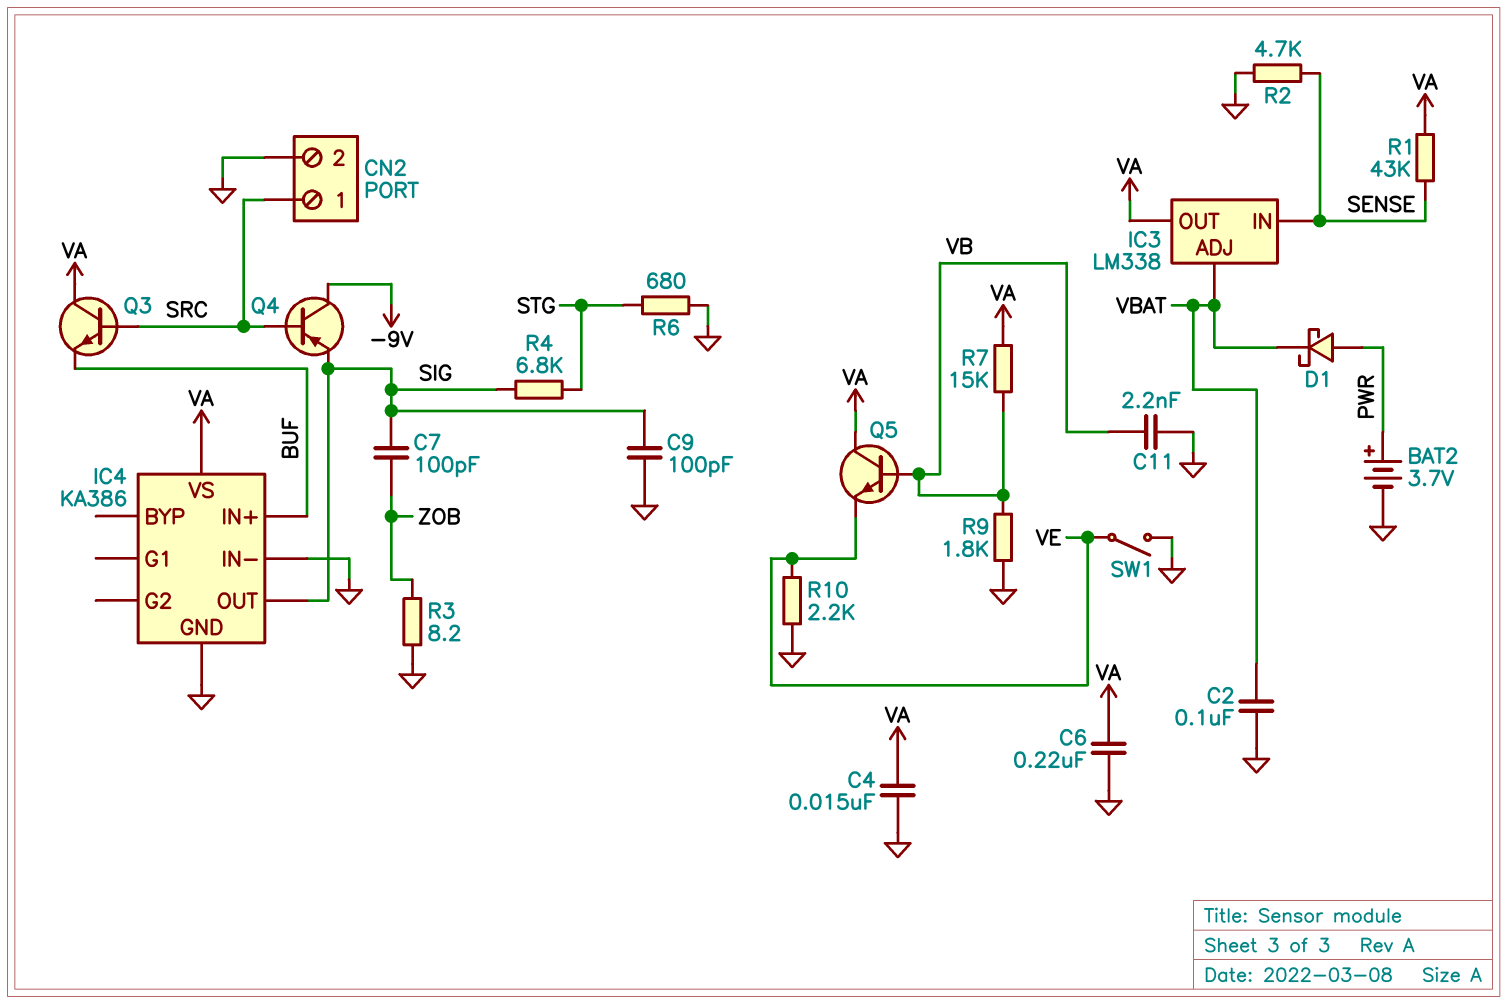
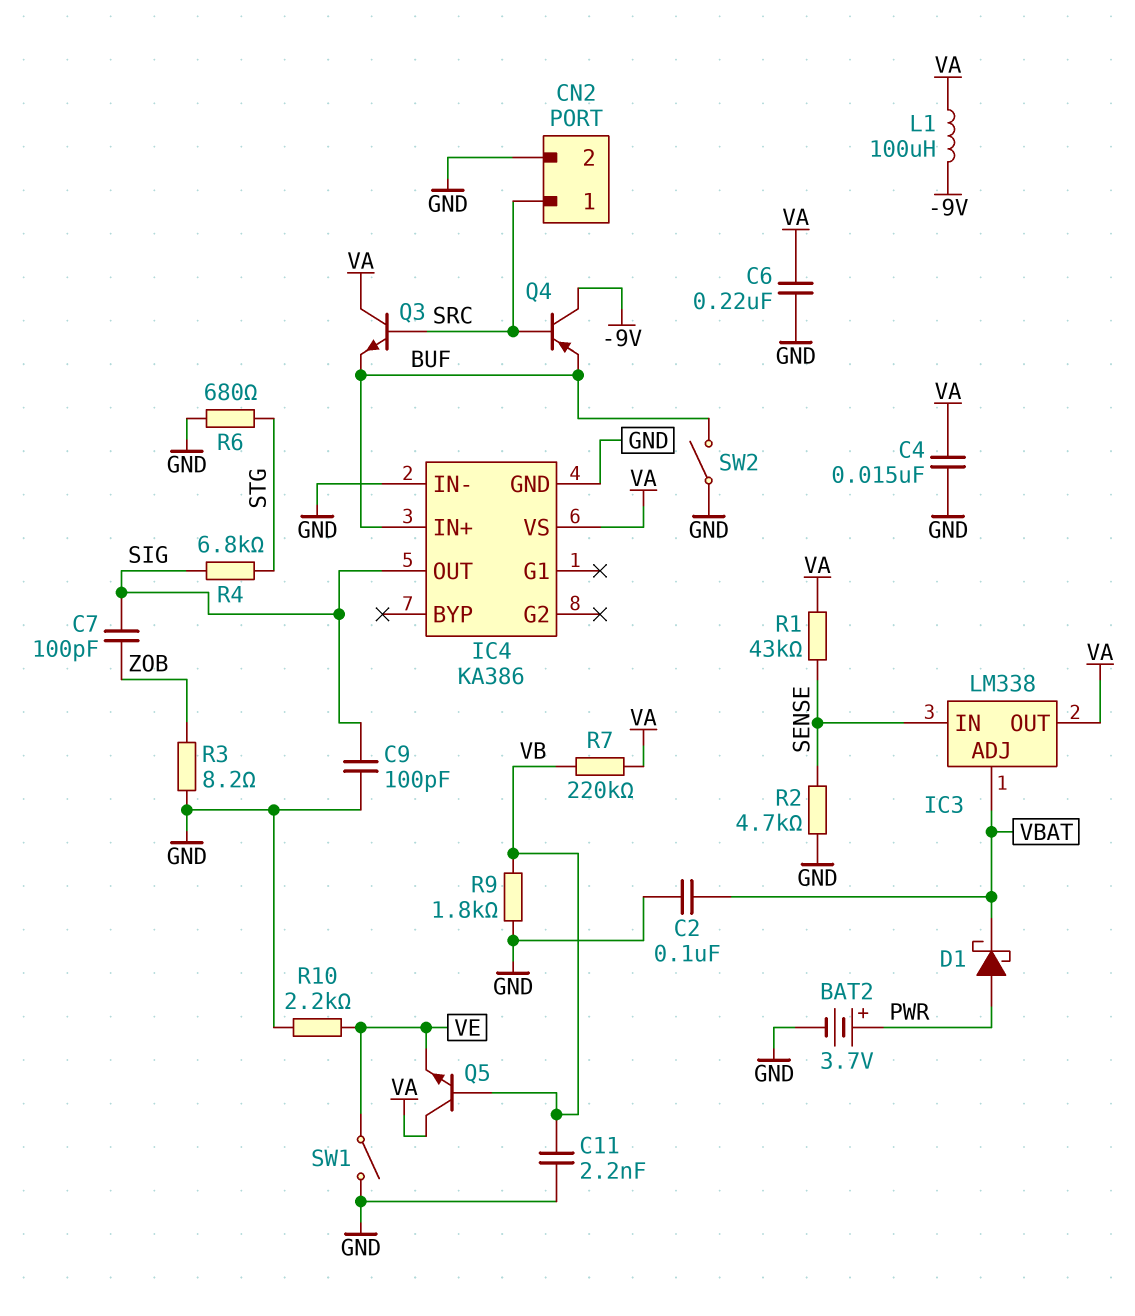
L1: none -> 100uH (-9V, VA)
Q4: PNP (B SRC, C -9V, E SIG) -> PNP (B SRC, C -9V, E BUF)
R7: 15k (VA, VB) -> 220k (VA, VB)
SW2: none -> switch (BUF, GND)

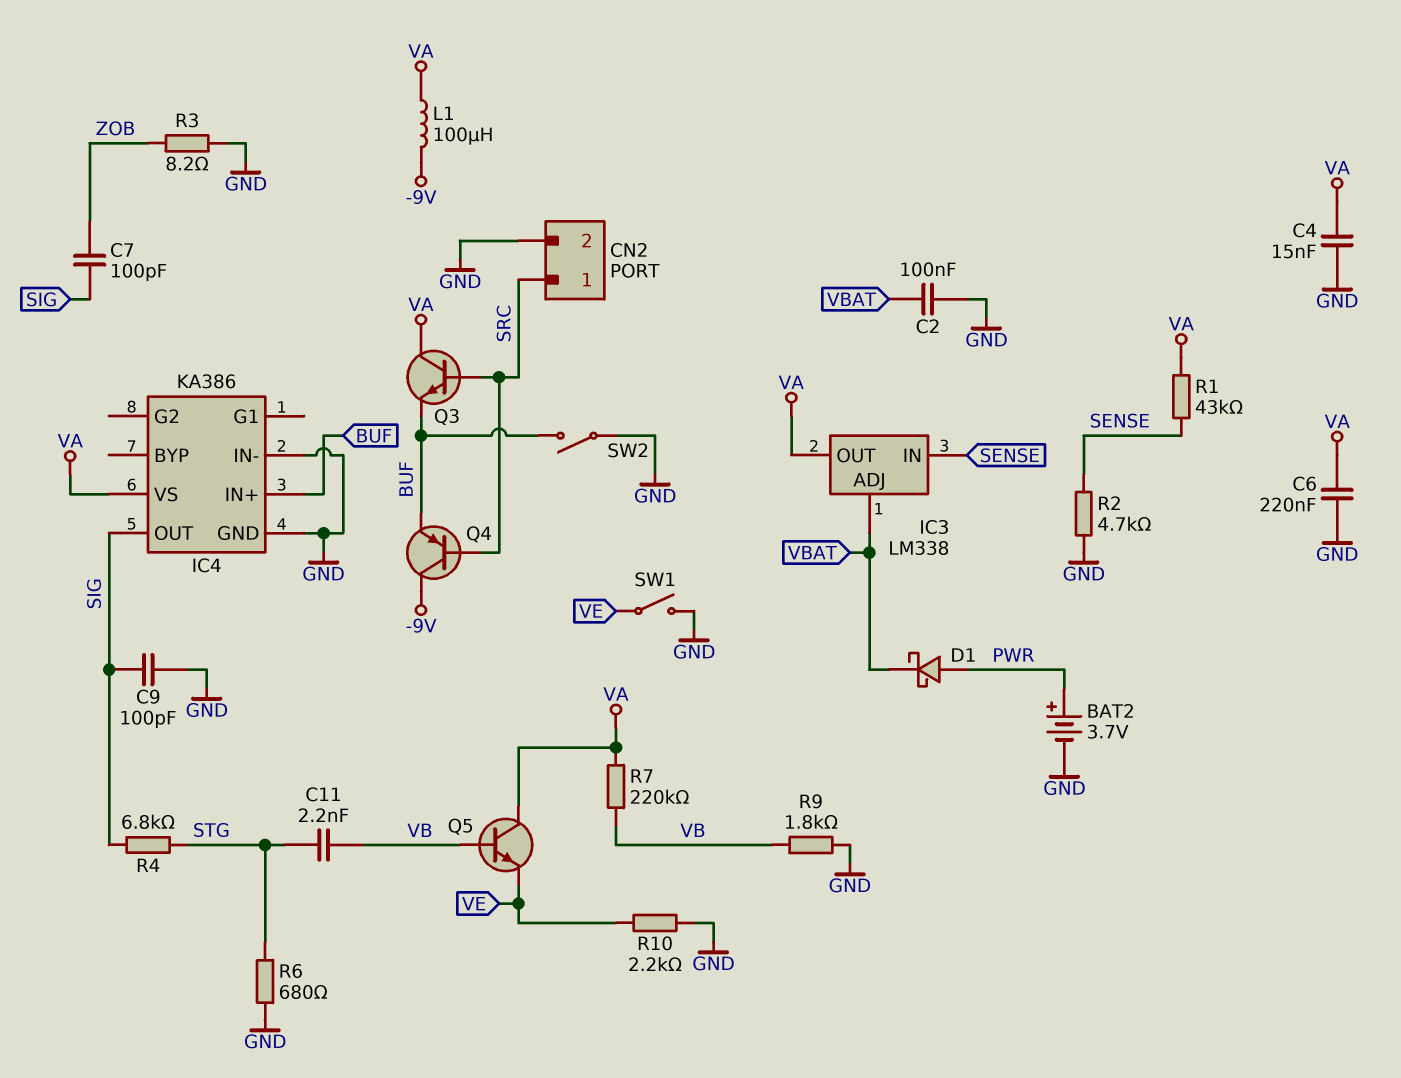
C11: 2.2nF (GND, VB) -> 2.2nF (STG, VB)

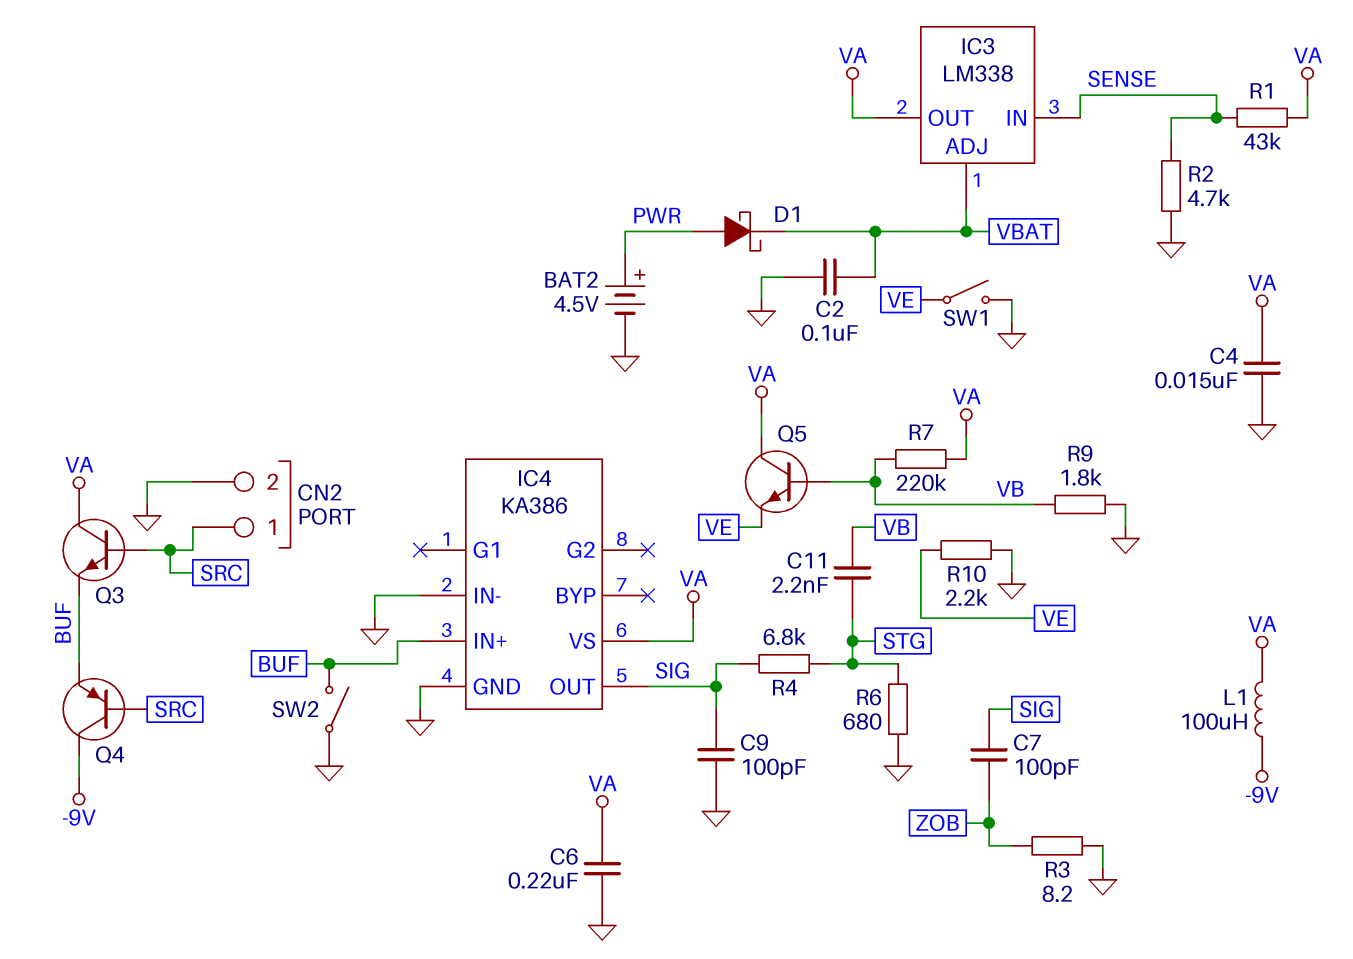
BAT2: 3.7V (plus PWR, minus GND) -> 4.5V (plus PWR, minus GND)

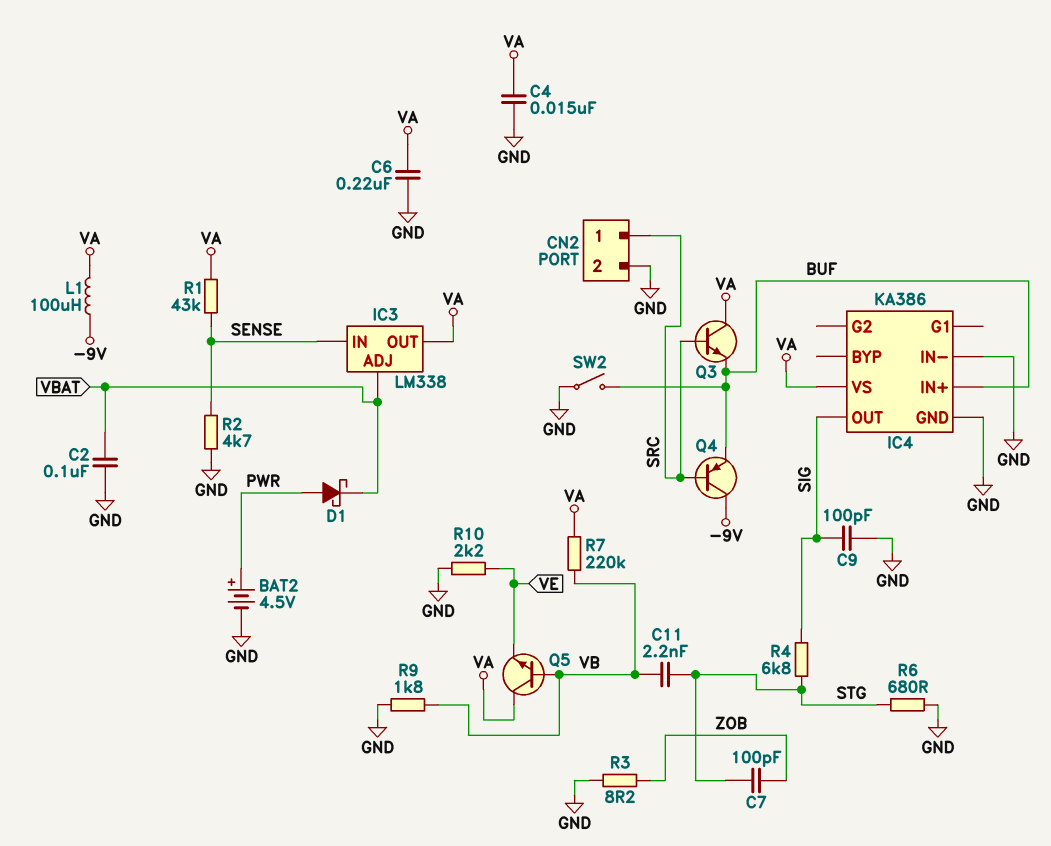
C7: 100pF (SIG, ZOB) -> 100pF (STG, ZOB)
SW1: switch (GND, VE) -> none

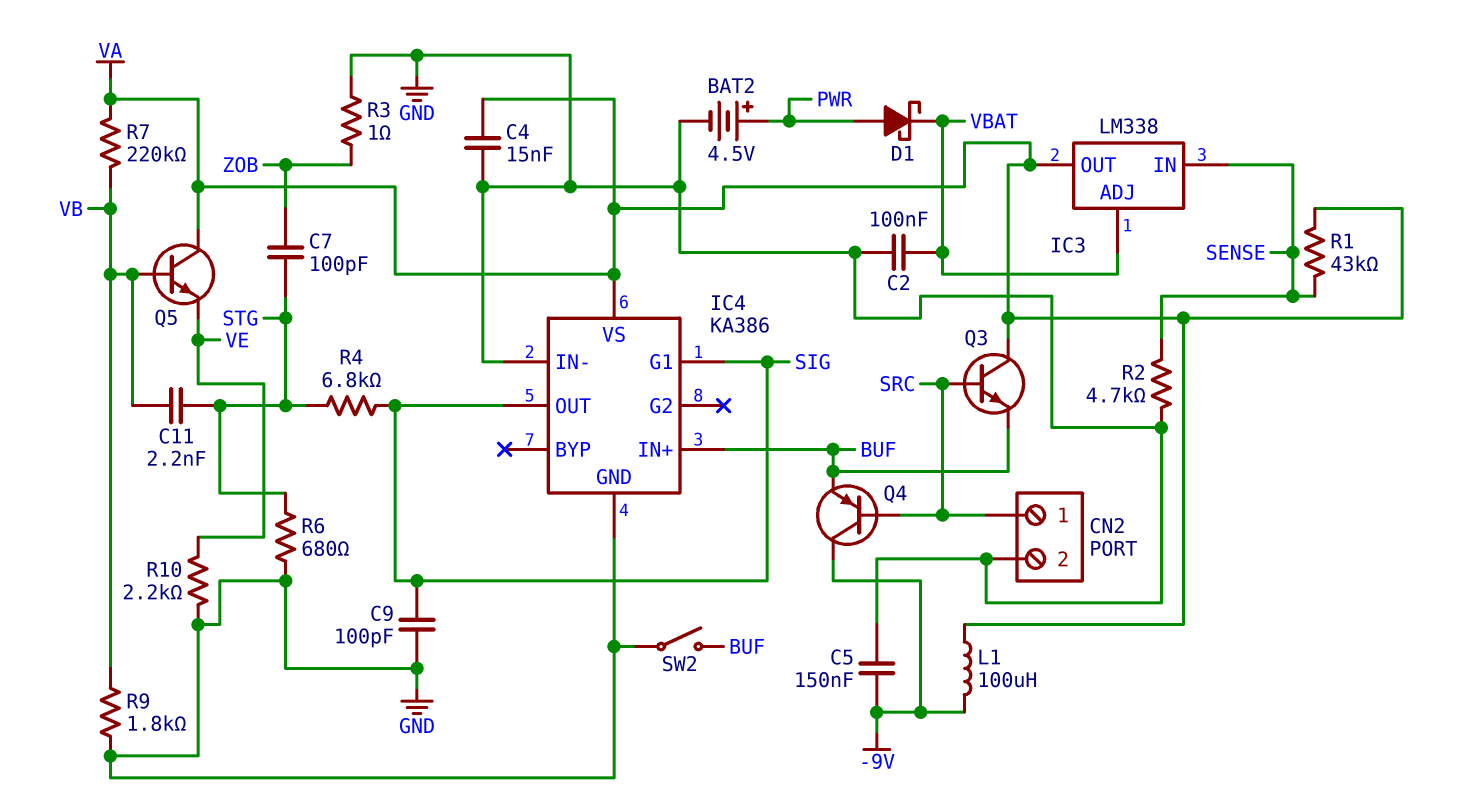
C5: none -> 150nF (-9V, GND)
C6: 220nF (GND, VA) -> none
IC4 pin G1: none -> SIG
R3: 8.2 (GND, ZOB) -> 1 (GND, ZOB)

